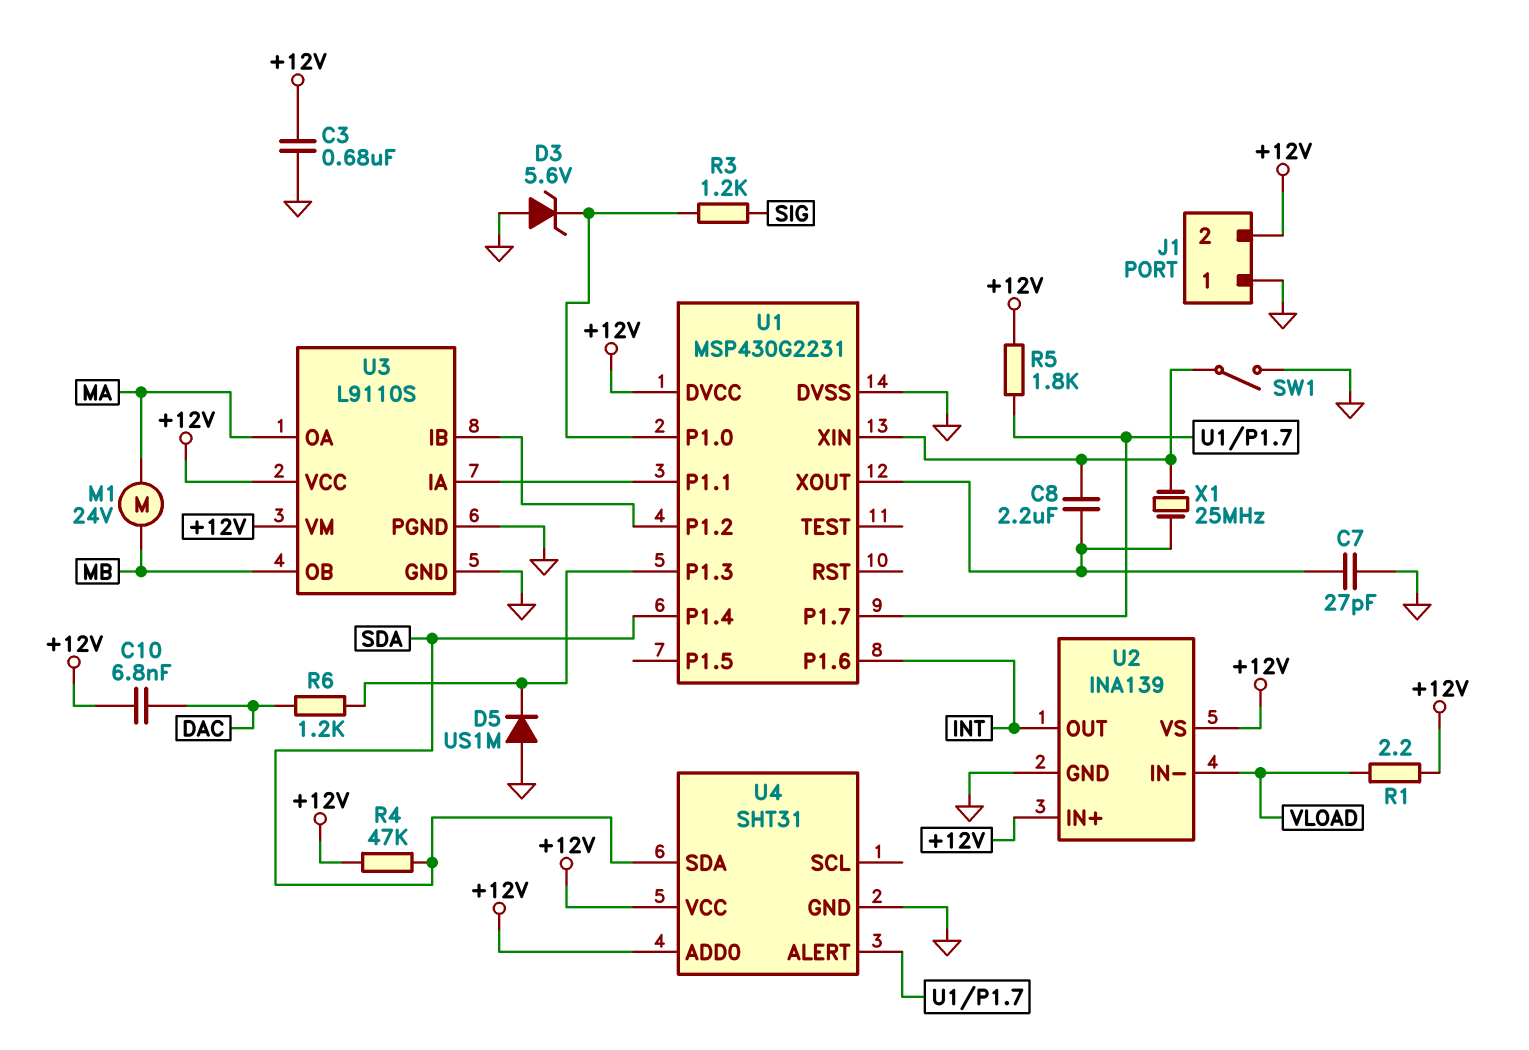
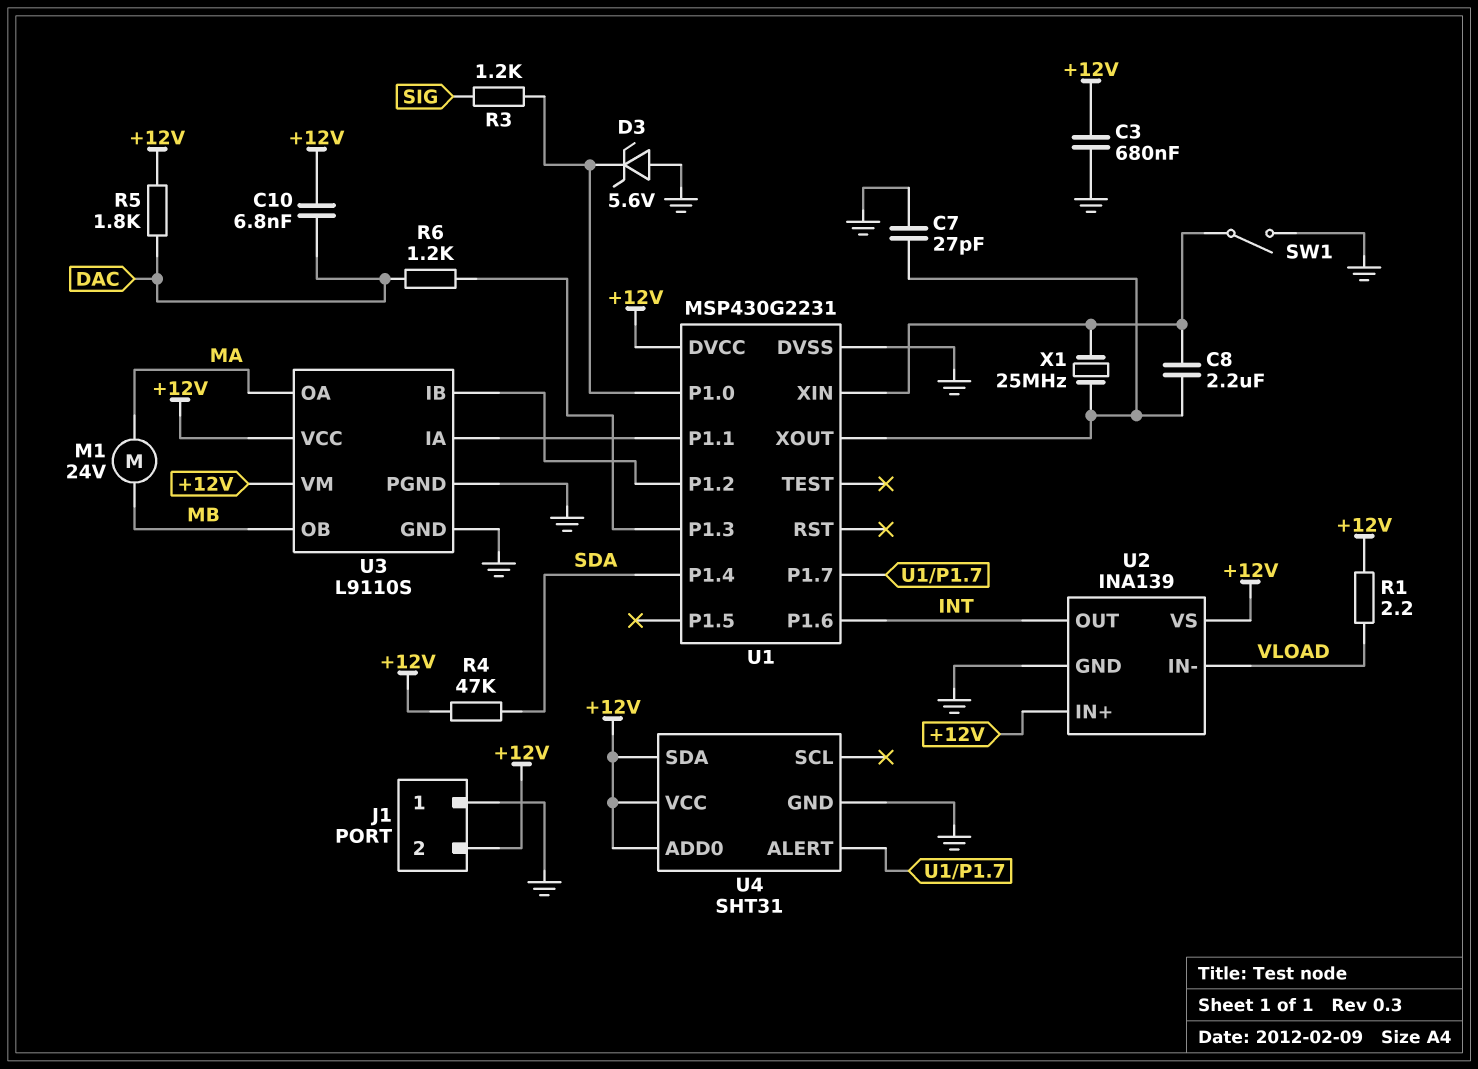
D5: diode US1M (A GND, K U1/P1.3) -> none
R5: 1.8k (+12V, U1/P1.7) -> 1.8k (+12V, DAC)
U4 pin SDA: SDA -> +12V

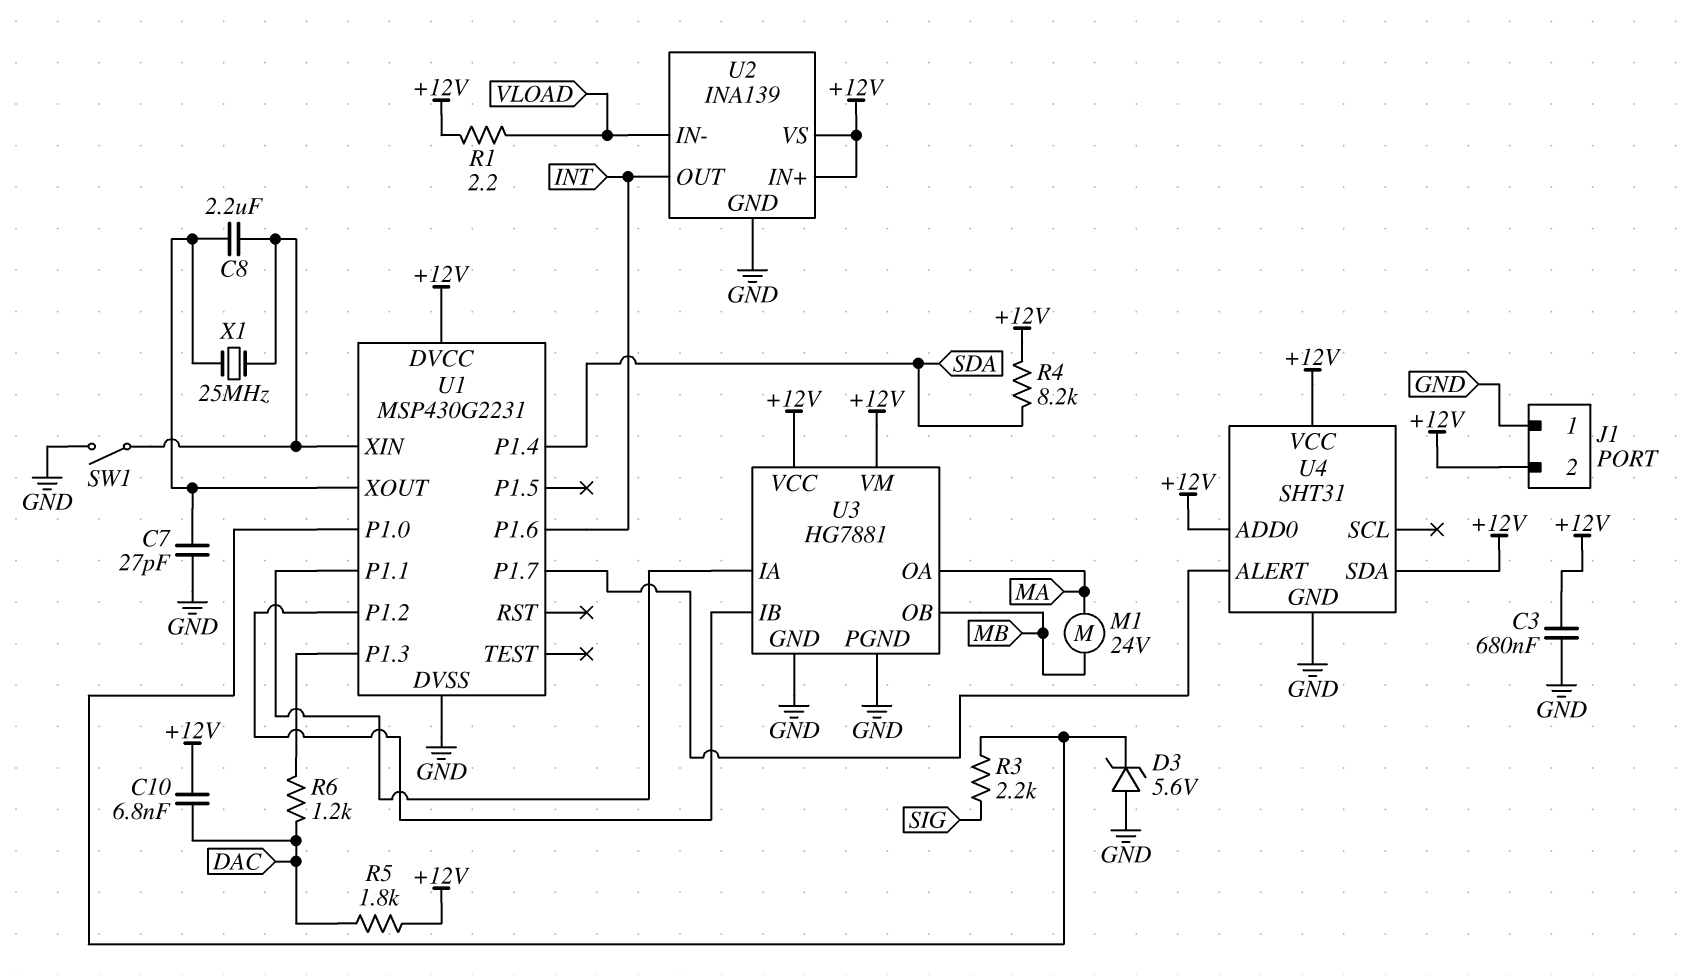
R3: 1.2k (SIG, U1/P1.0) -> 2.2k (SIG, U1/P1.0)
R4: 47k (+12V, SDA) -> 8.2k (+12V, SDA)
U3: L9110S -> HG7881

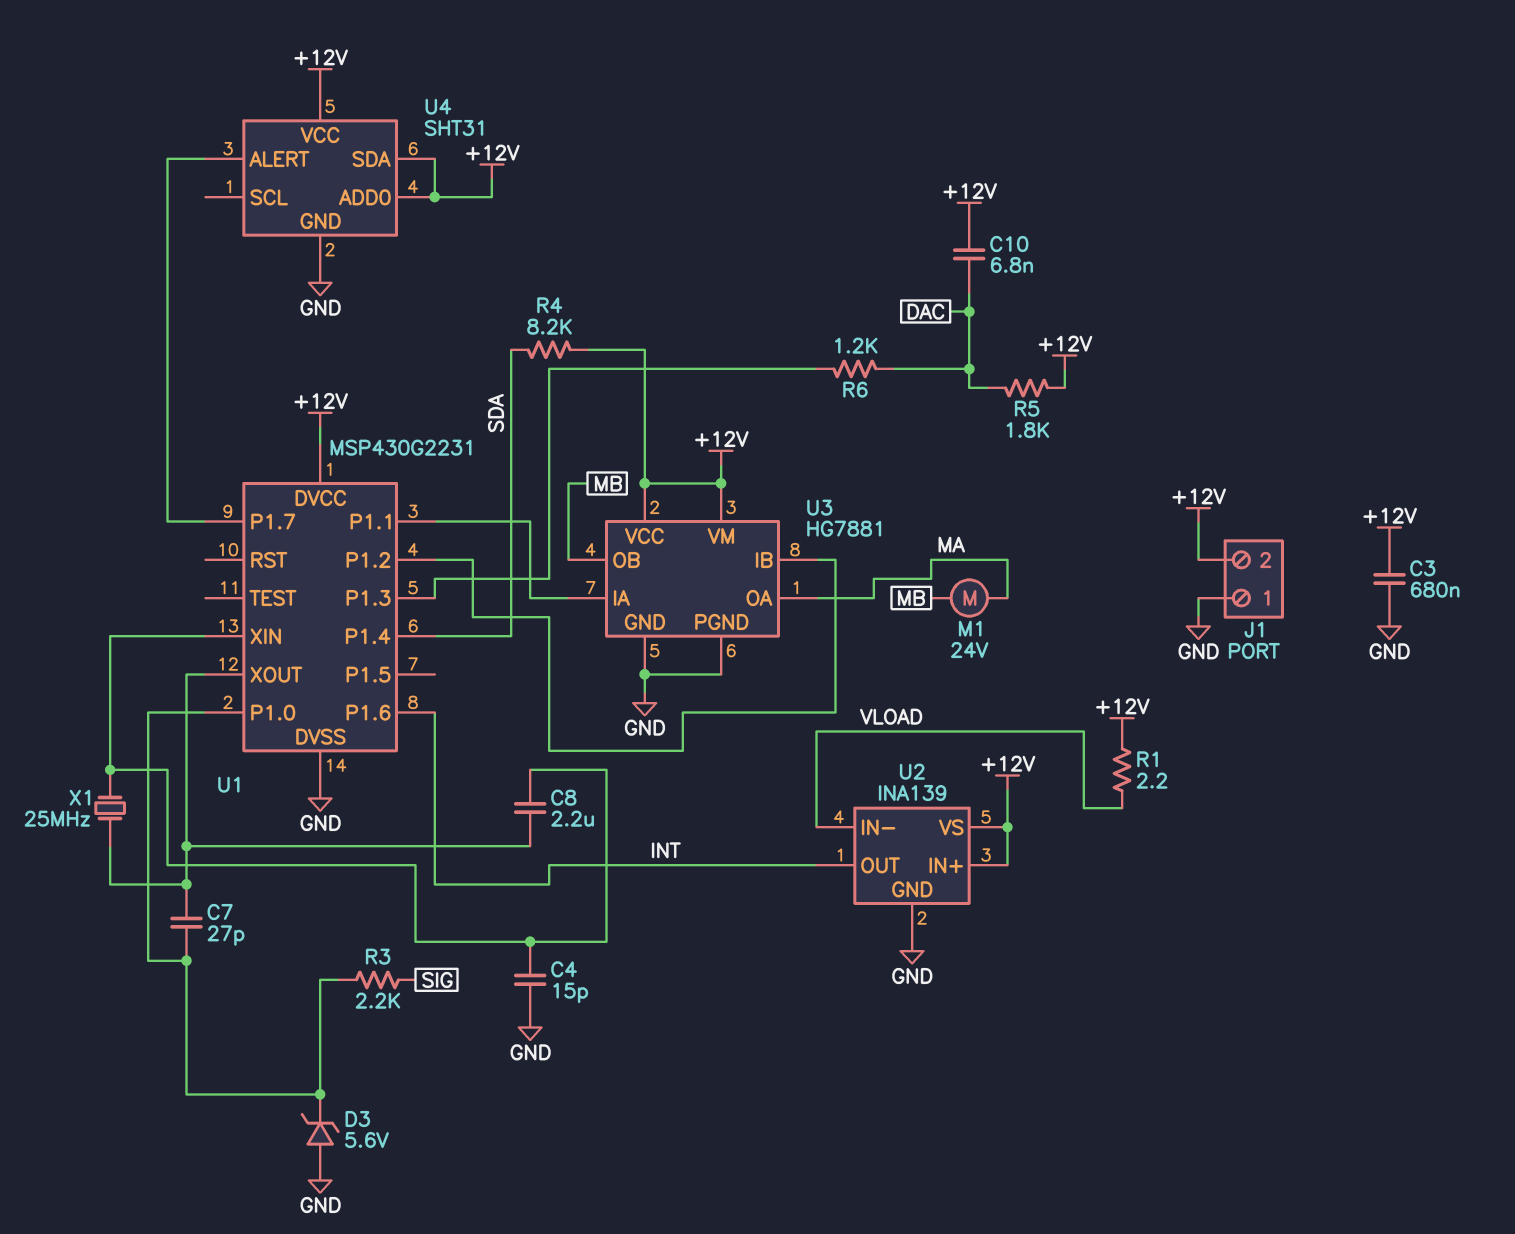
C4: none -> 15pF (GND, U1/XIN)
C7: 27pF (GND, U1/XOUT) -> 27pF (U1/P1.0, U1/XOUT)
SW1: switch (GND, U1/XIN) -> none

